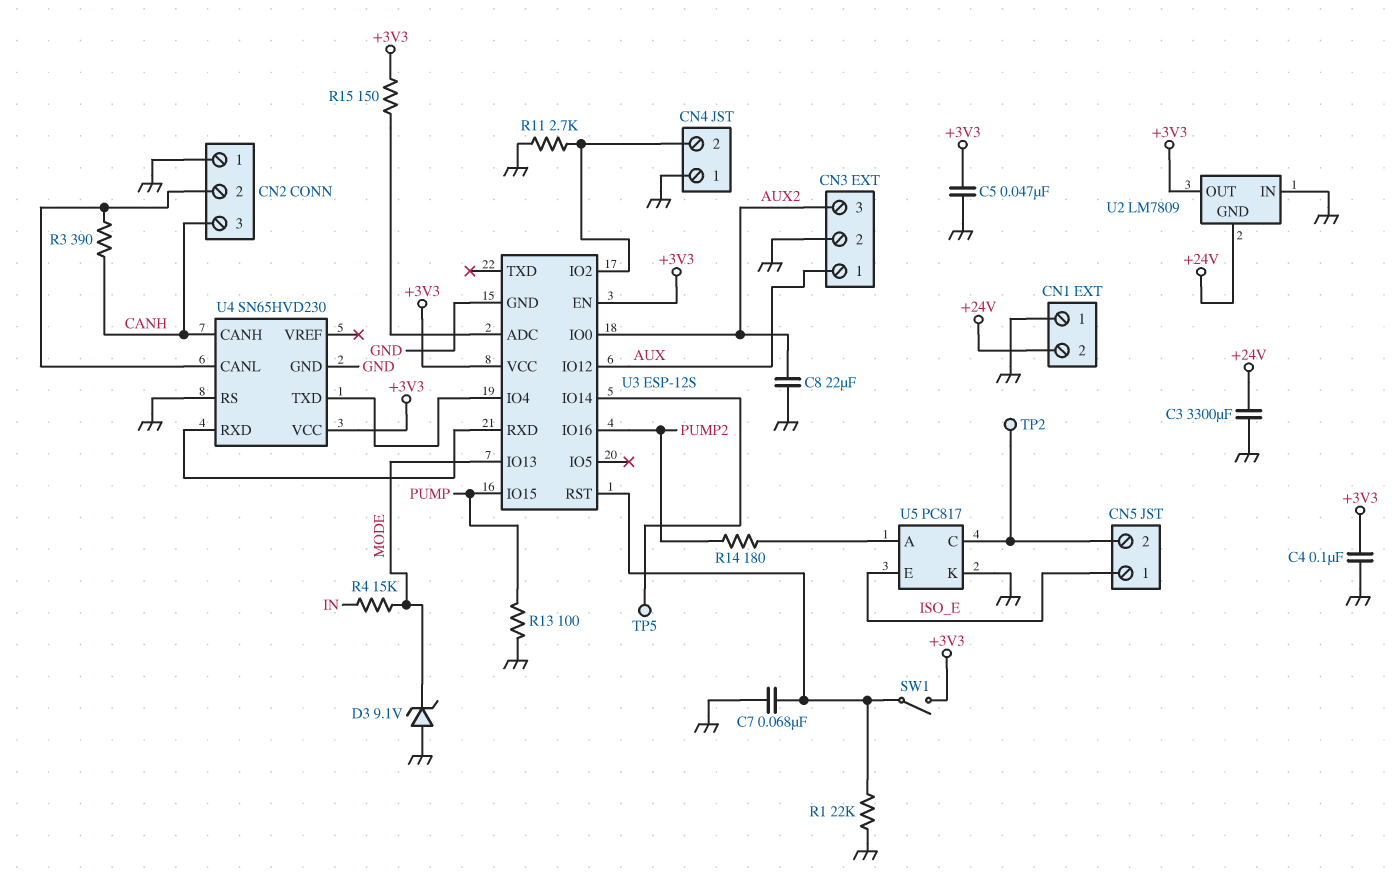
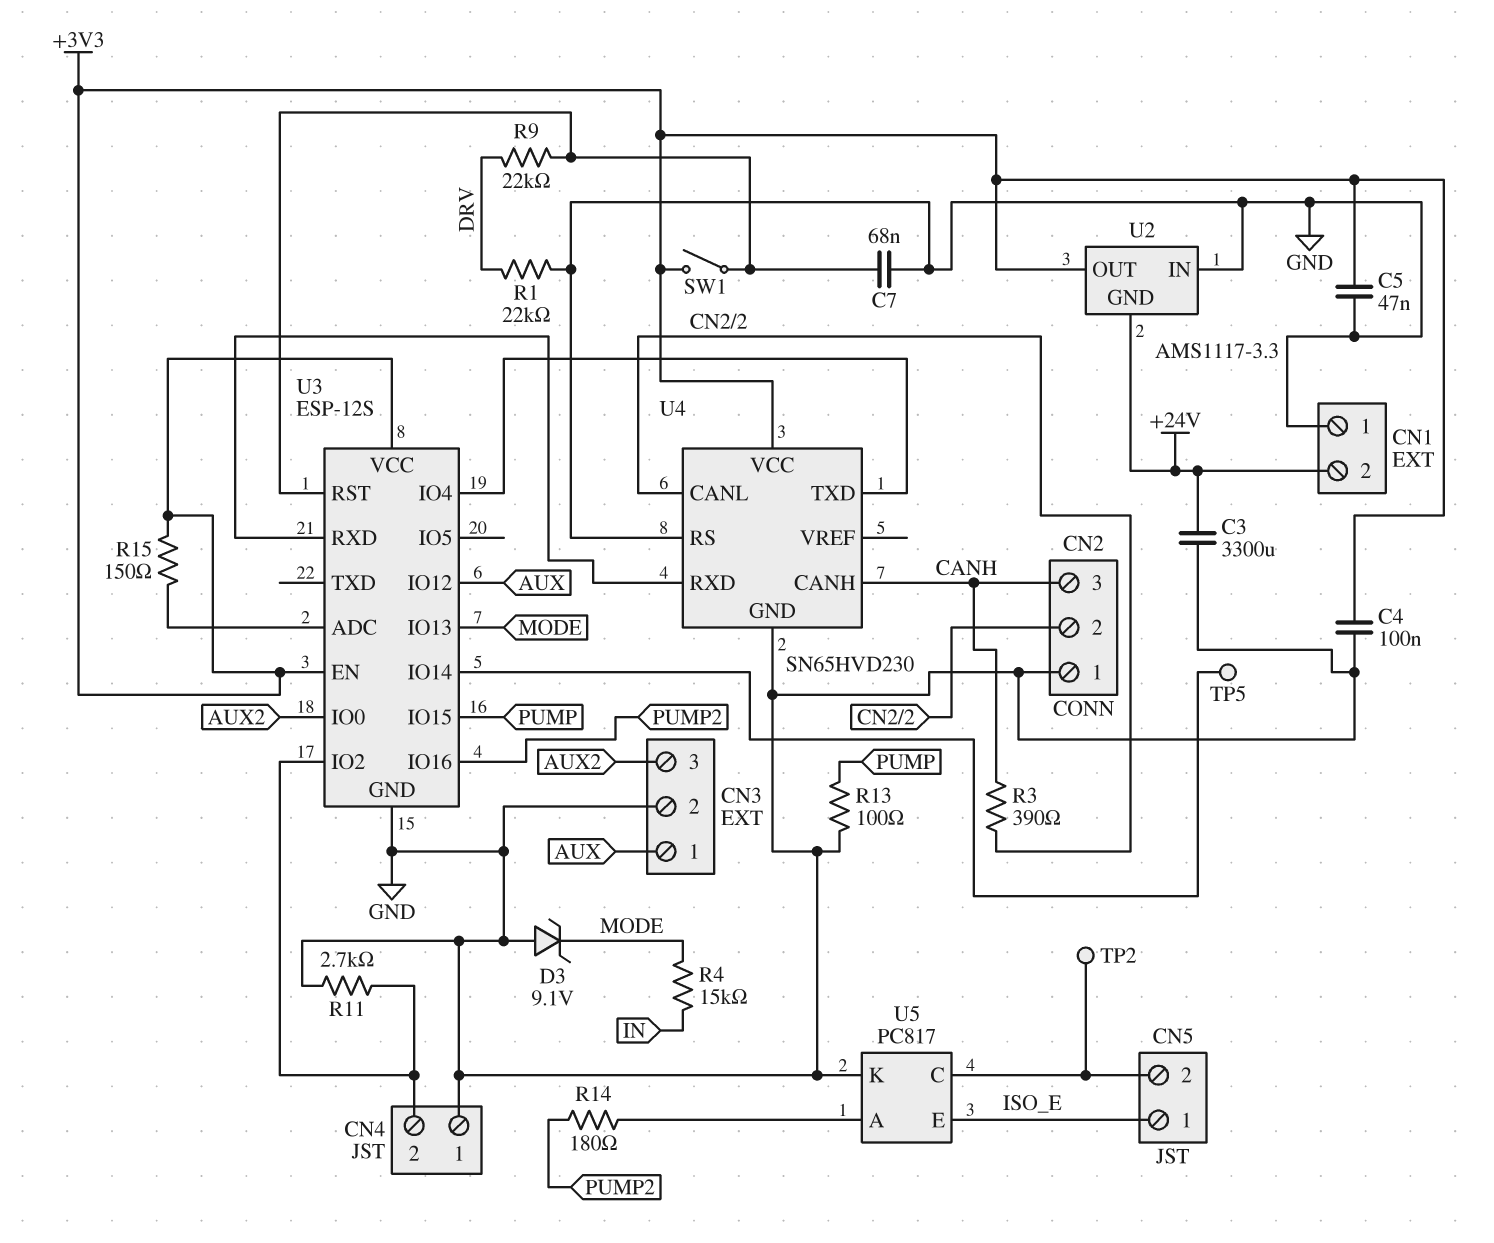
C8: 22uF (AUX2, GND) -> none
R1: 22k (GND, U3/RST) -> 22k (DRV, GND)
R9: none -> 22k (DRV, U3/RST)
U2: LM7809 -> AMS1117-3.3

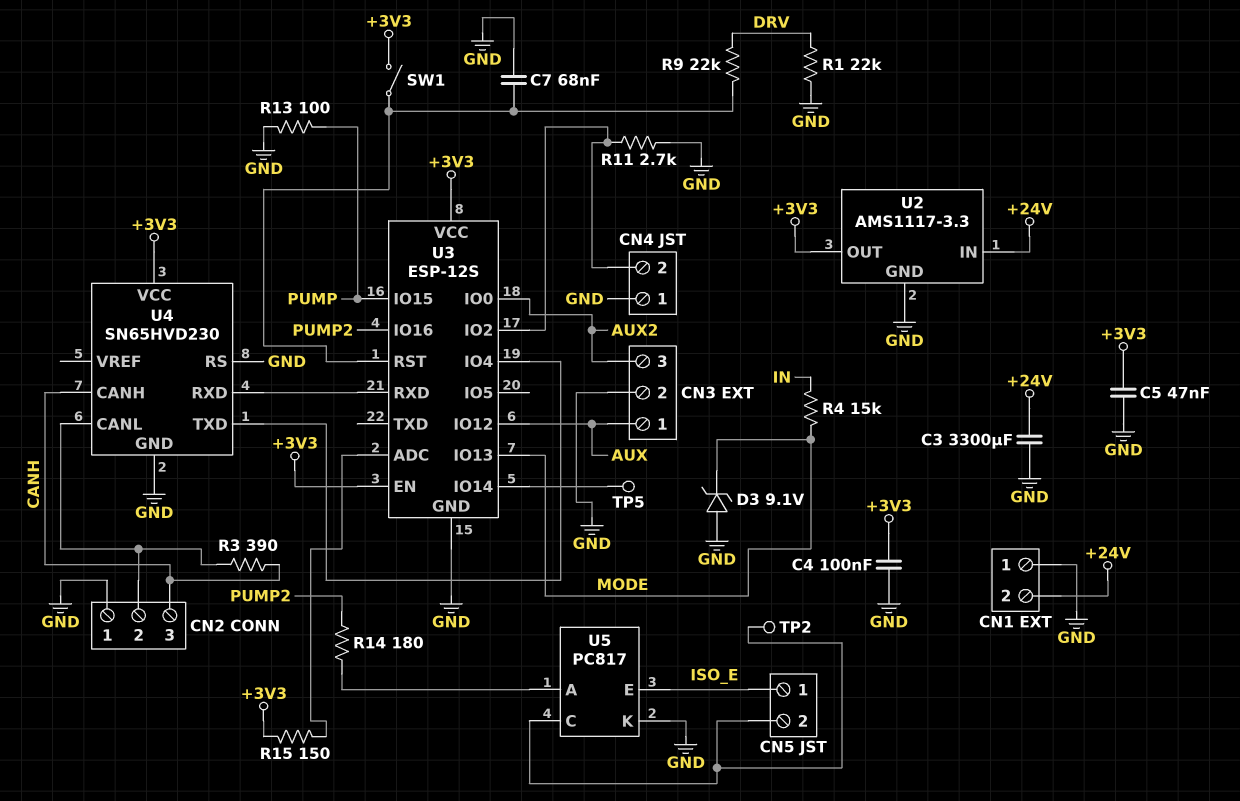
U2 pin GND: +24V -> GND
U2 pin IN: GND -> +24V

